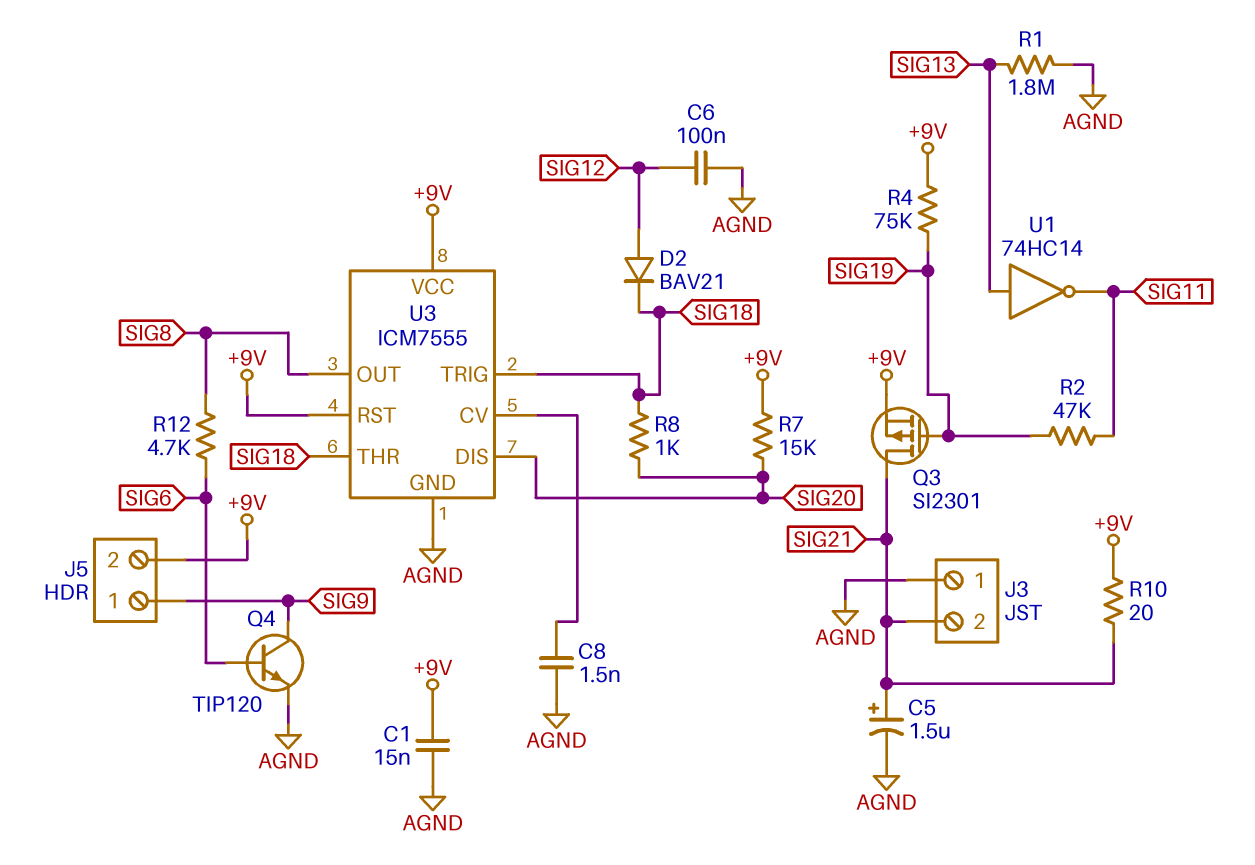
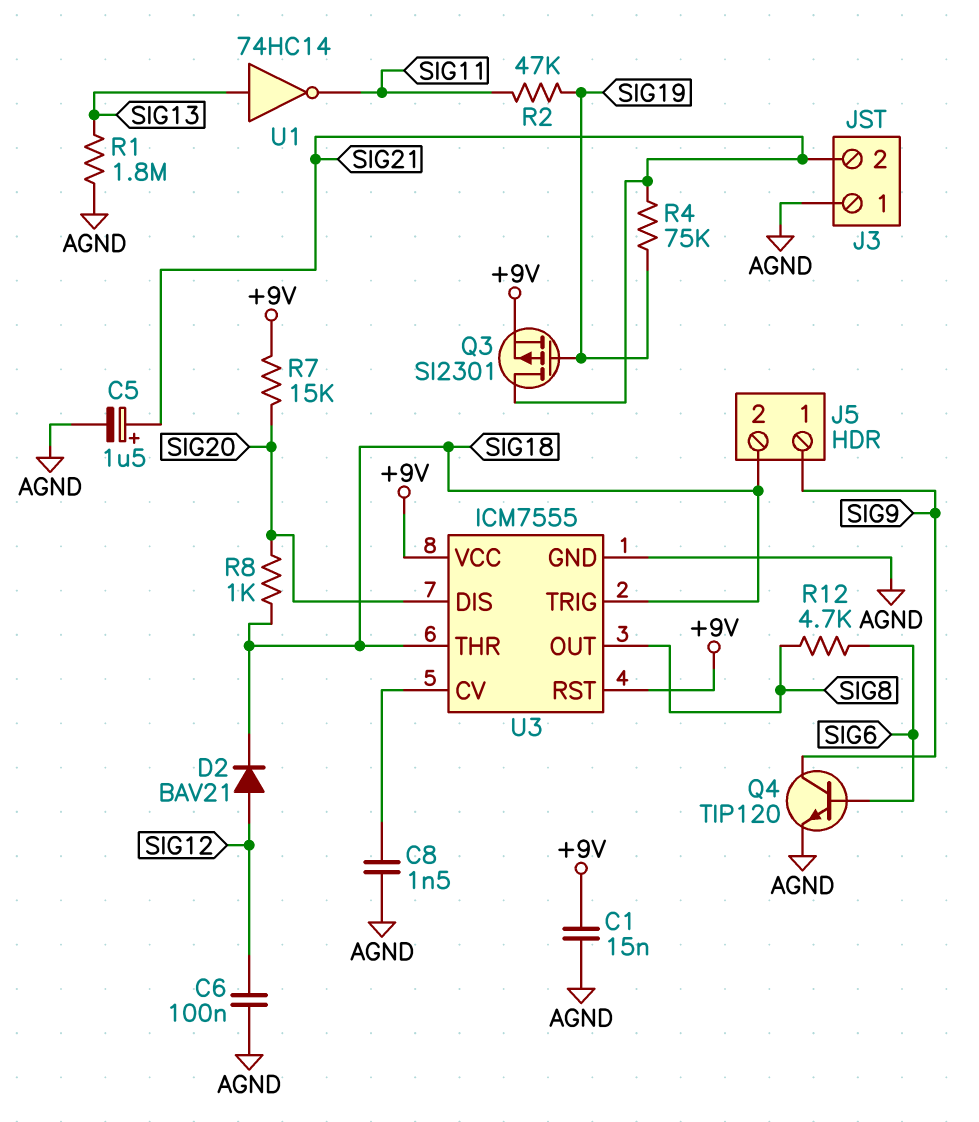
J5 pin 2: +9V -> SIG18
R4: 75k (+9V, SIG19) -> 75k (SIG19, SIG21)
R10: 20 (+9V, SIG21) -> none

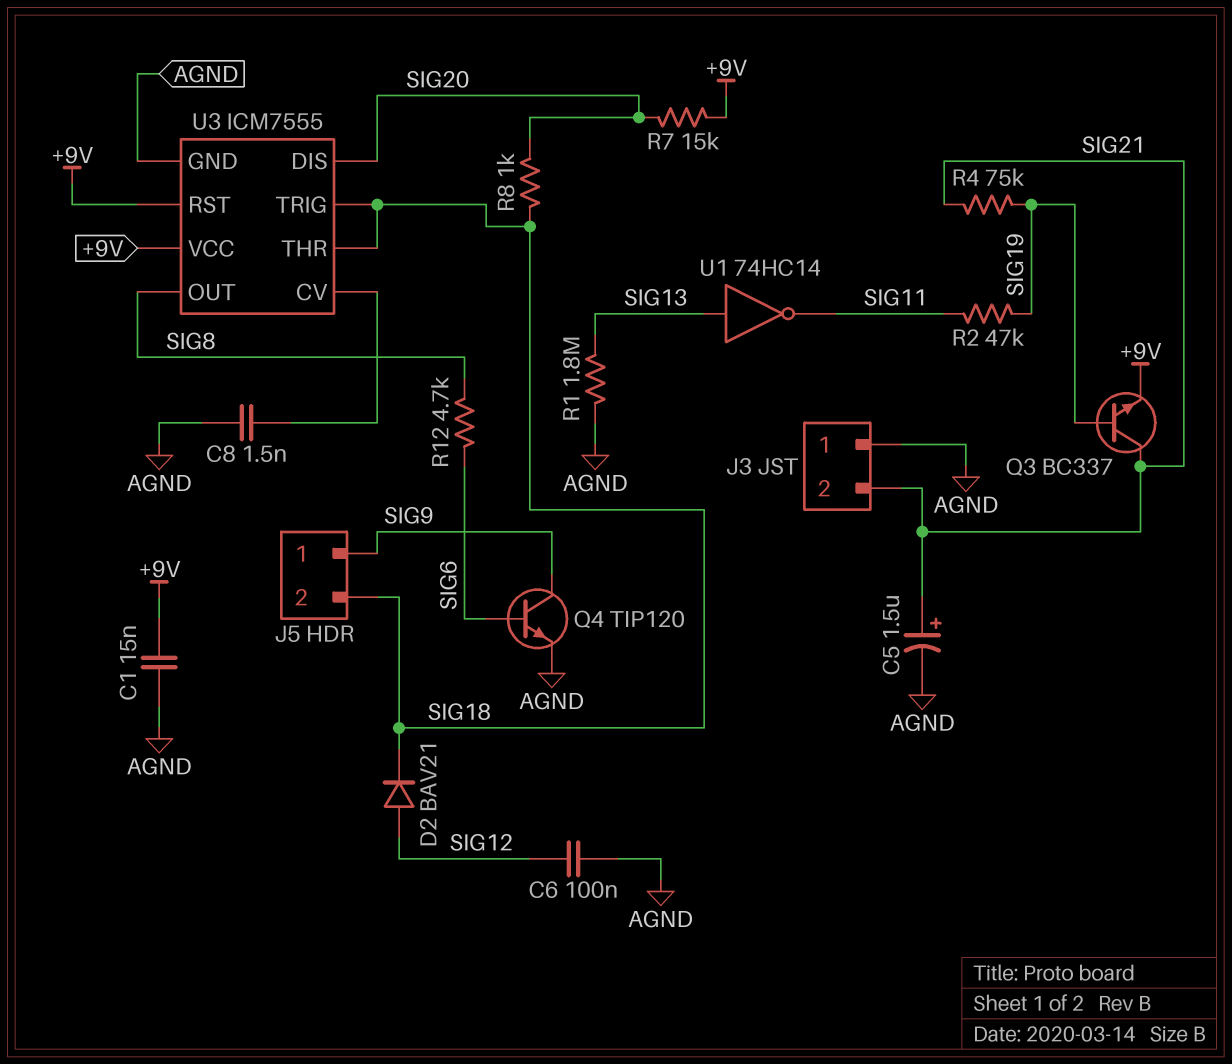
Q3: PMOS SI2301 (G SIG19, D SIG21, S +9V) -> NPN BC337 (B SIG19, C SIG21, E +9V)

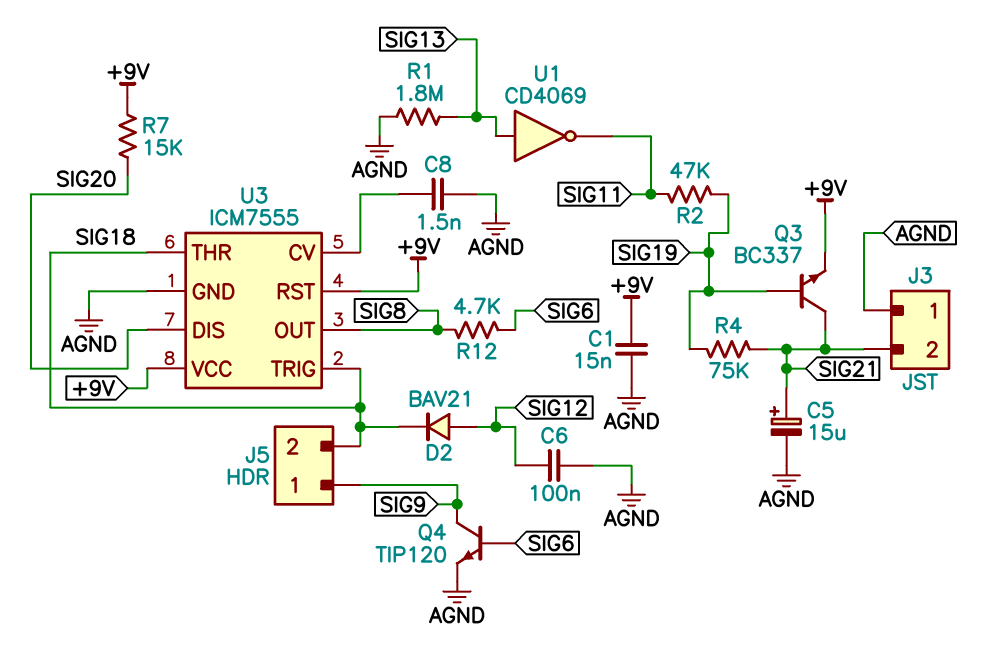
C5: 1.5uF (plus SIG21, minus AGND) -> 15uF (plus SIG21, minus AGND)
R8: 1k (SIG18, SIG20) -> none
U1: NOT 74HC14 (in SIG13, out SIG11) -> NOT CD4069 (in SIG13, out SIG11)

